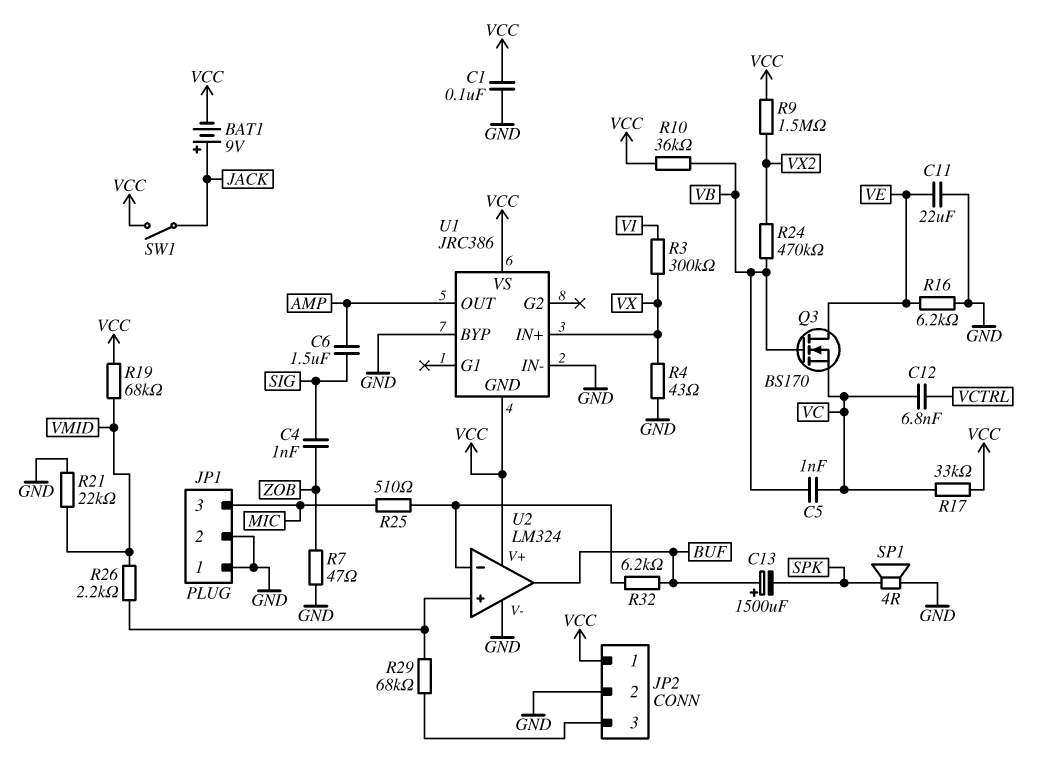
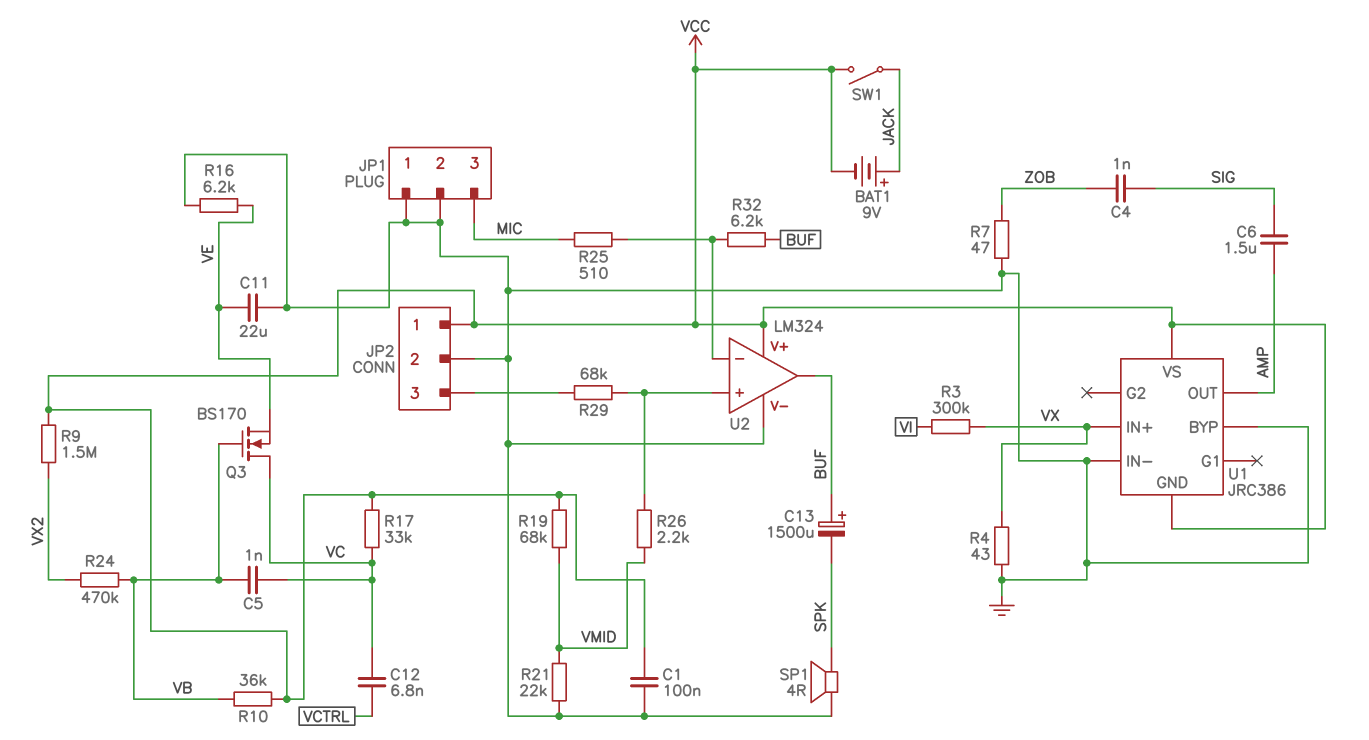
Q3: NMOS BS170 (G VB, D VE, S VC) -> NMOS BS170 (G VB, D VC, S VE)

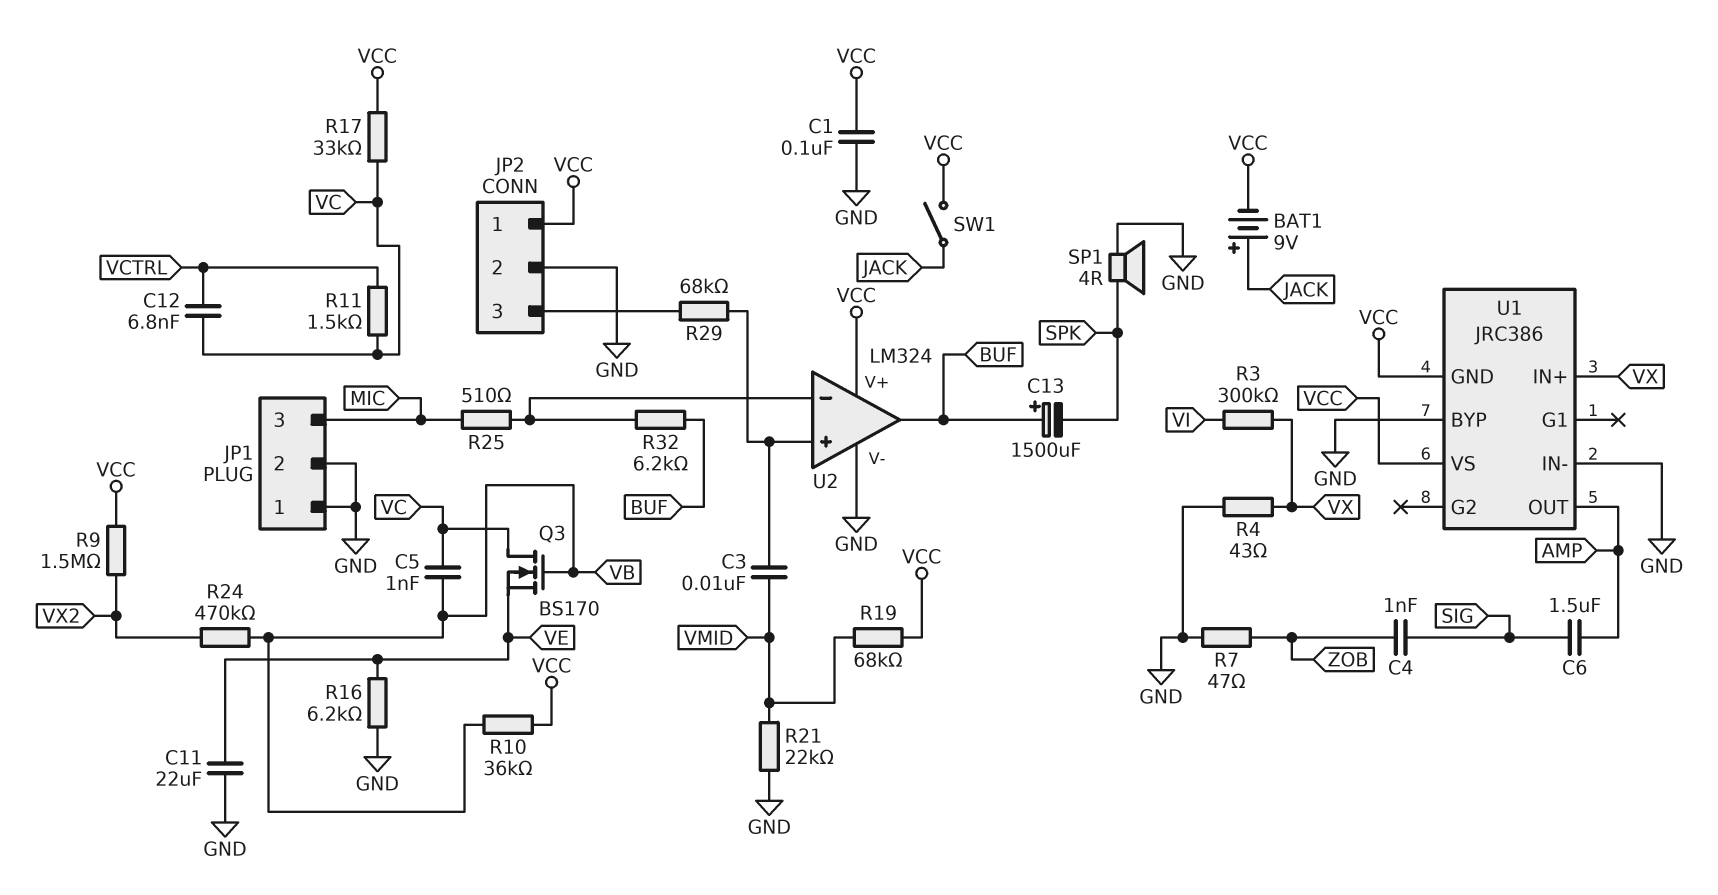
C3: none -> 10nF (U2/in+, VMID)
R11: none -> 1.5k (VC, VCTRL)
R26: 2.2k (U2/in+, VMID) -> none

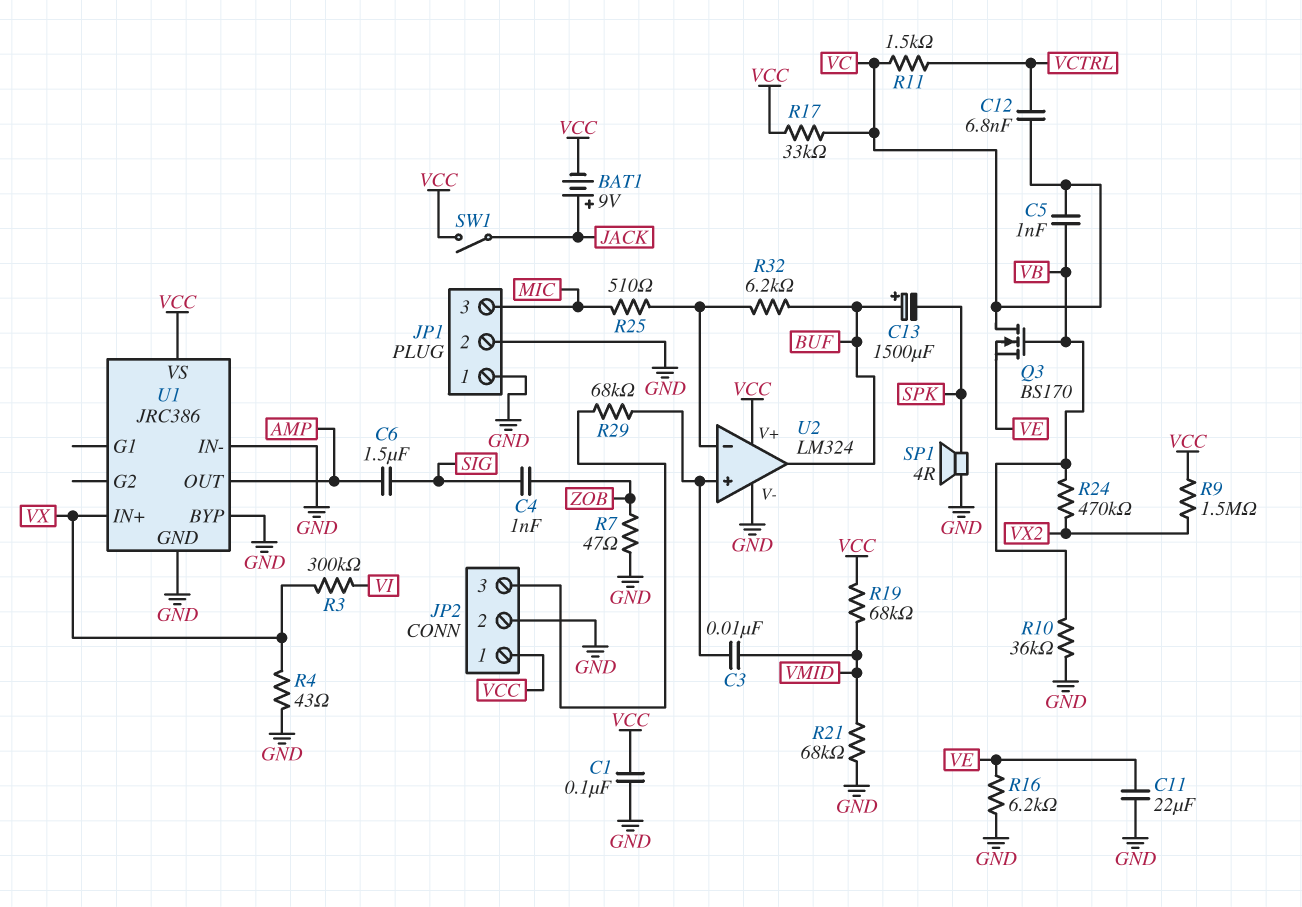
R10: 36k (VB, VCC) -> 36k (GND, VB)
R21: 22k (GND, VMID) -> 68k (GND, VMID)
U1 pin GND: VCC -> GND

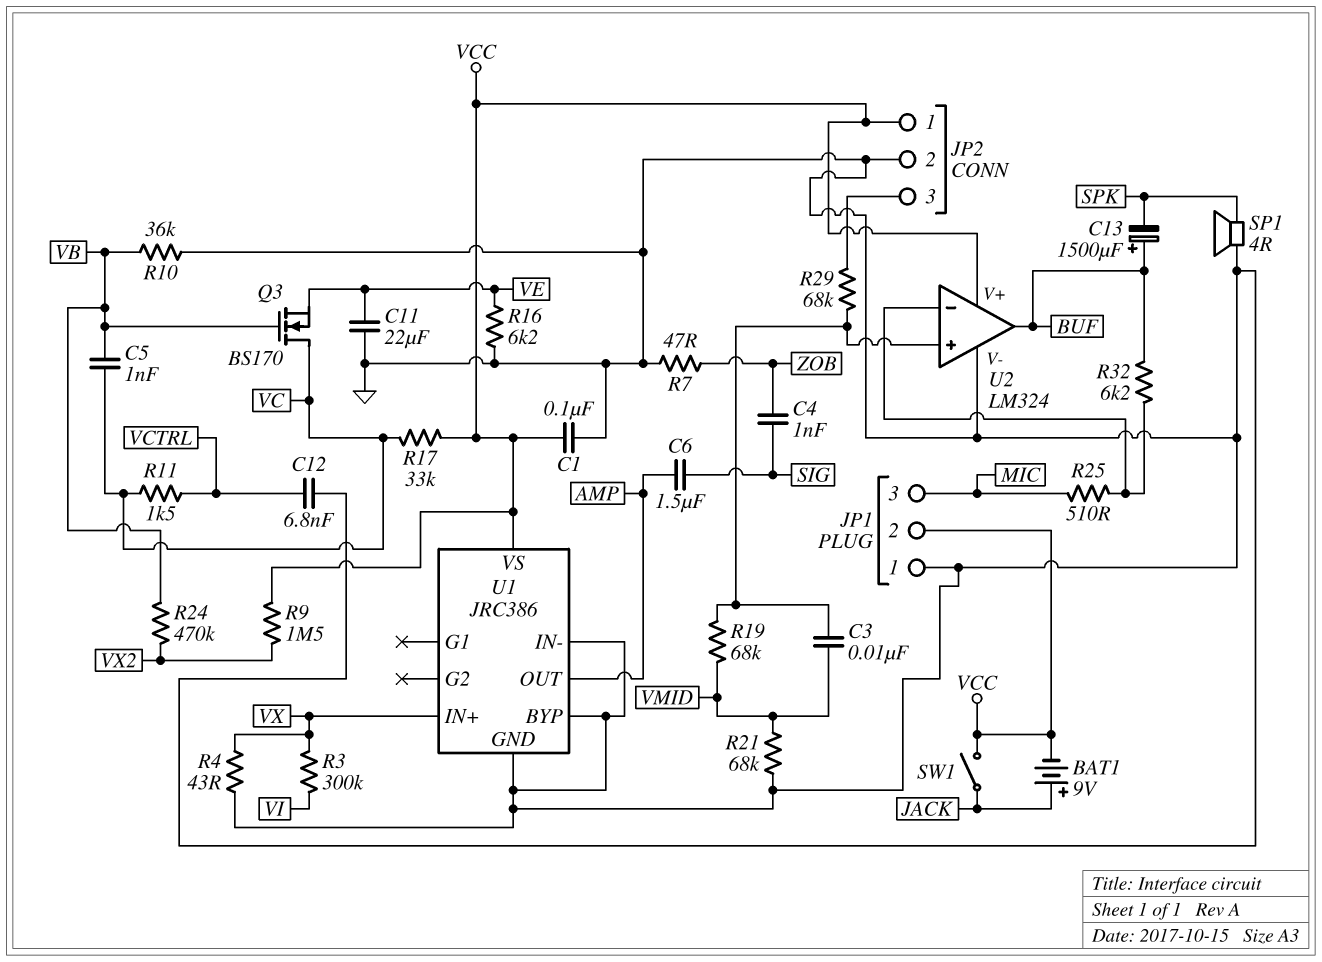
C12: 6.8nF (VC, VCTRL) -> 6.8nF (GND, VCTRL)
JP1 pin 2: GND -> VCC
R19: 68k (VCC, VMID) -> 68k (U2/in+, VMID)

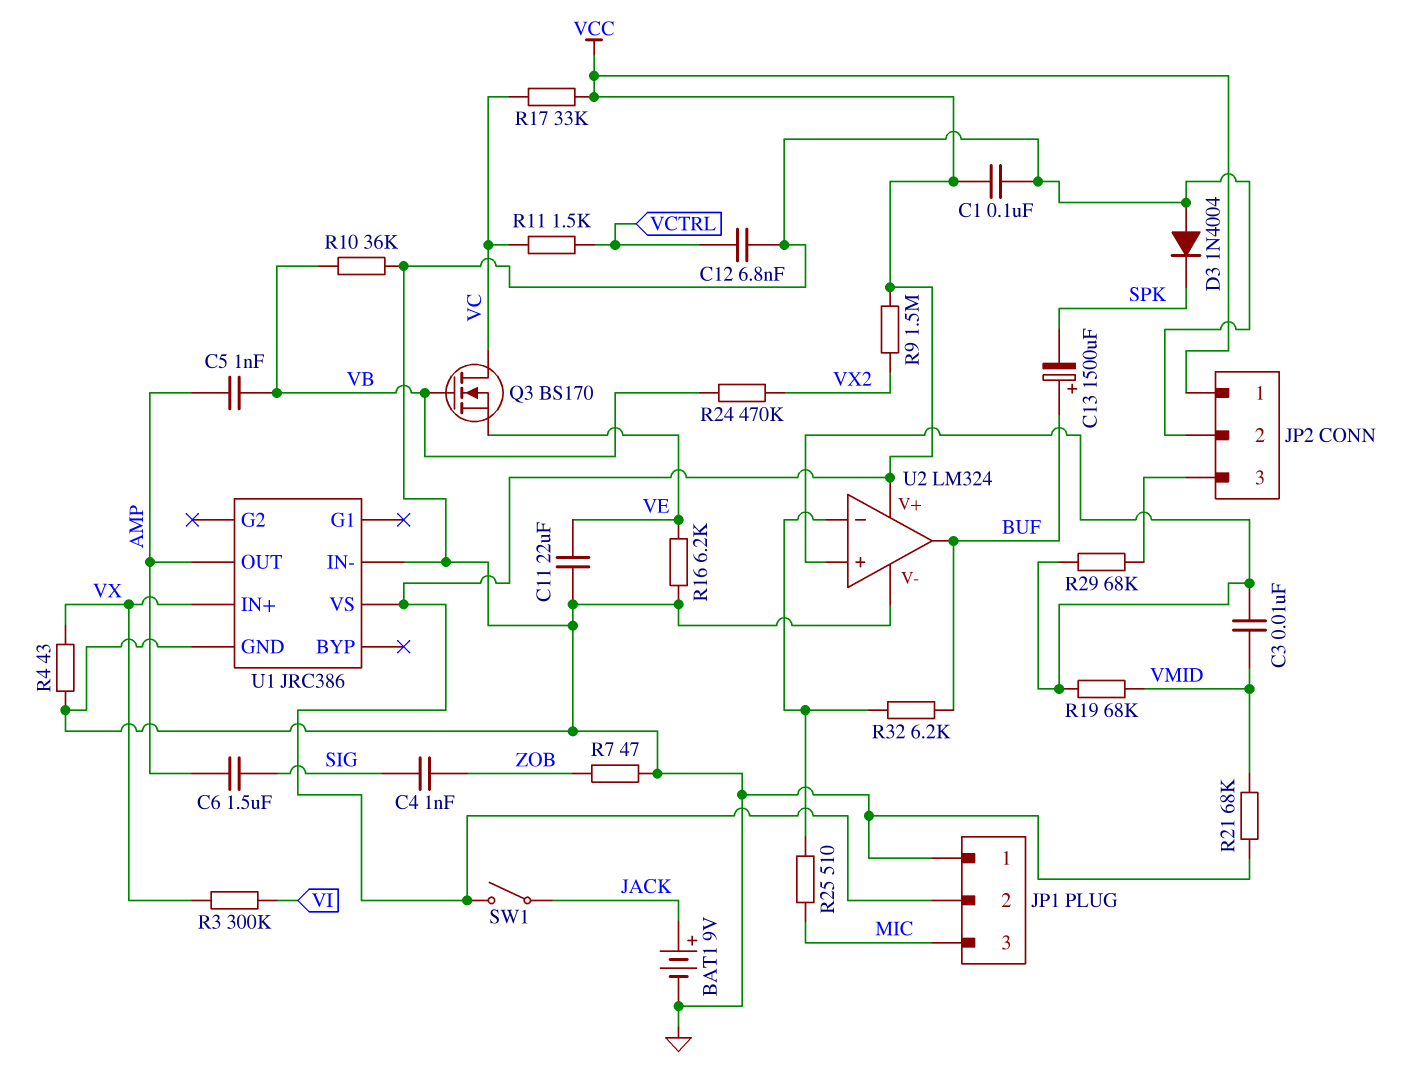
BAT1: 9V (plus JACK, minus VCC) -> 9V (plus JACK, minus GND)
C5: 1nF (VB, VC) -> 1nF (AMP, VB)
D3: none -> diode 1N4004 (A GND, K SPK)
SP1: speaker 4R (GND, SPK) -> none
U1 pin BYP: GND -> none

